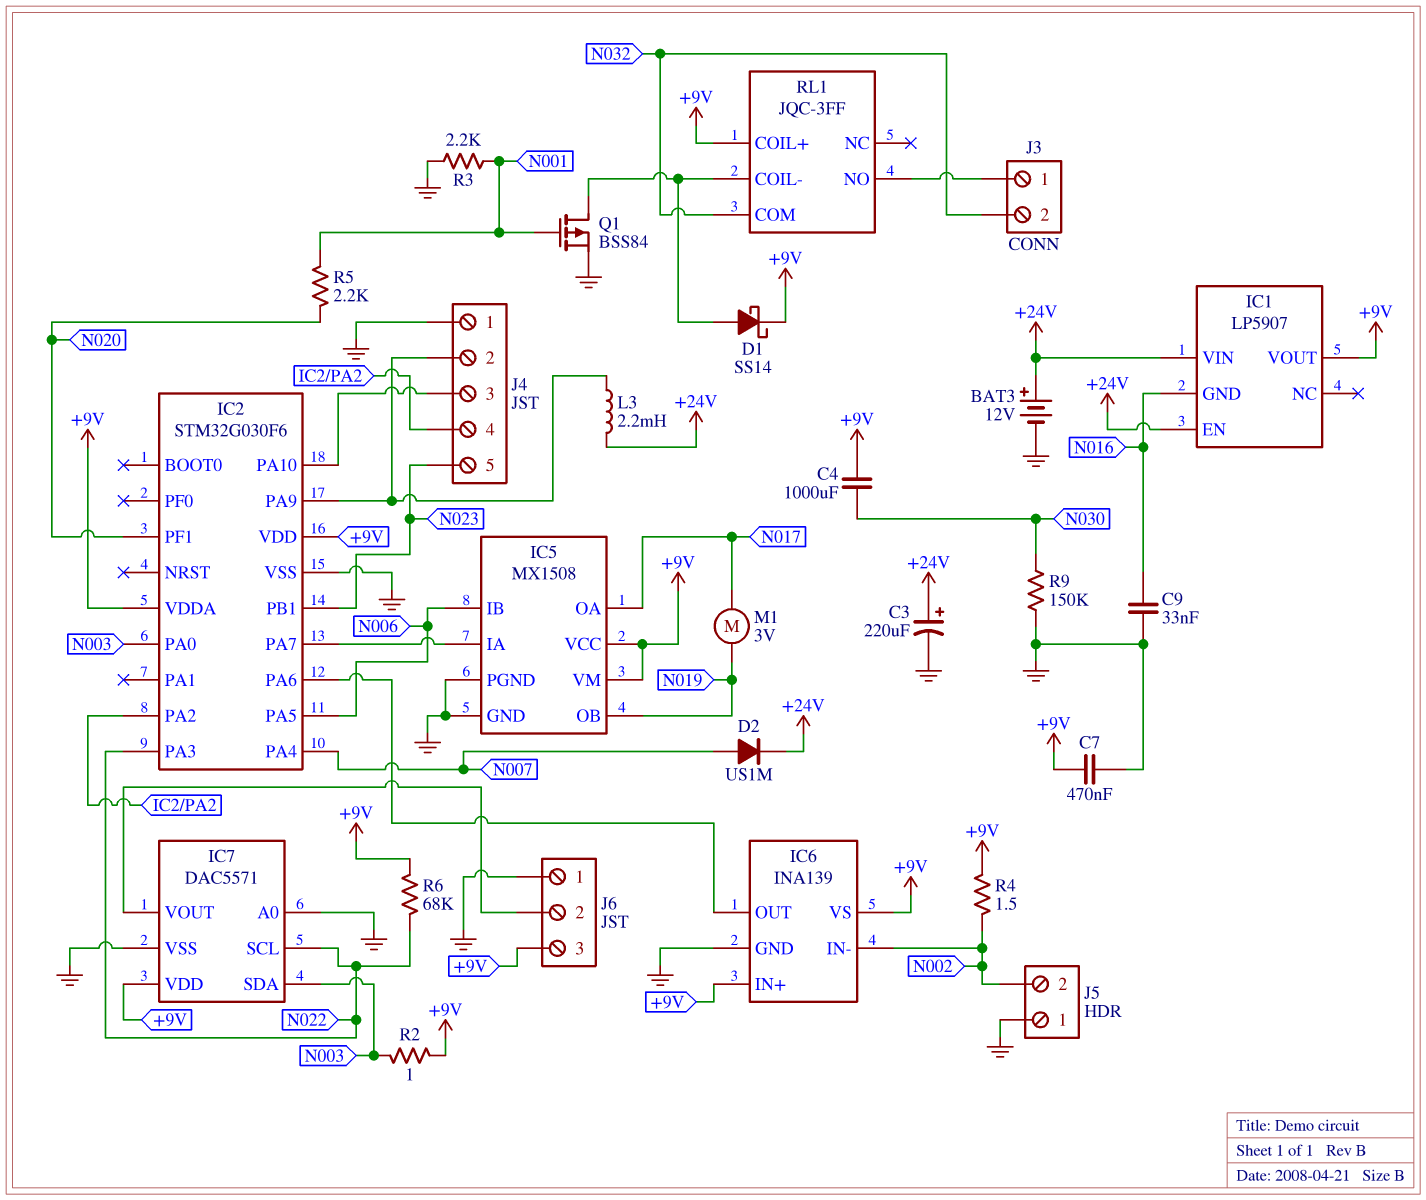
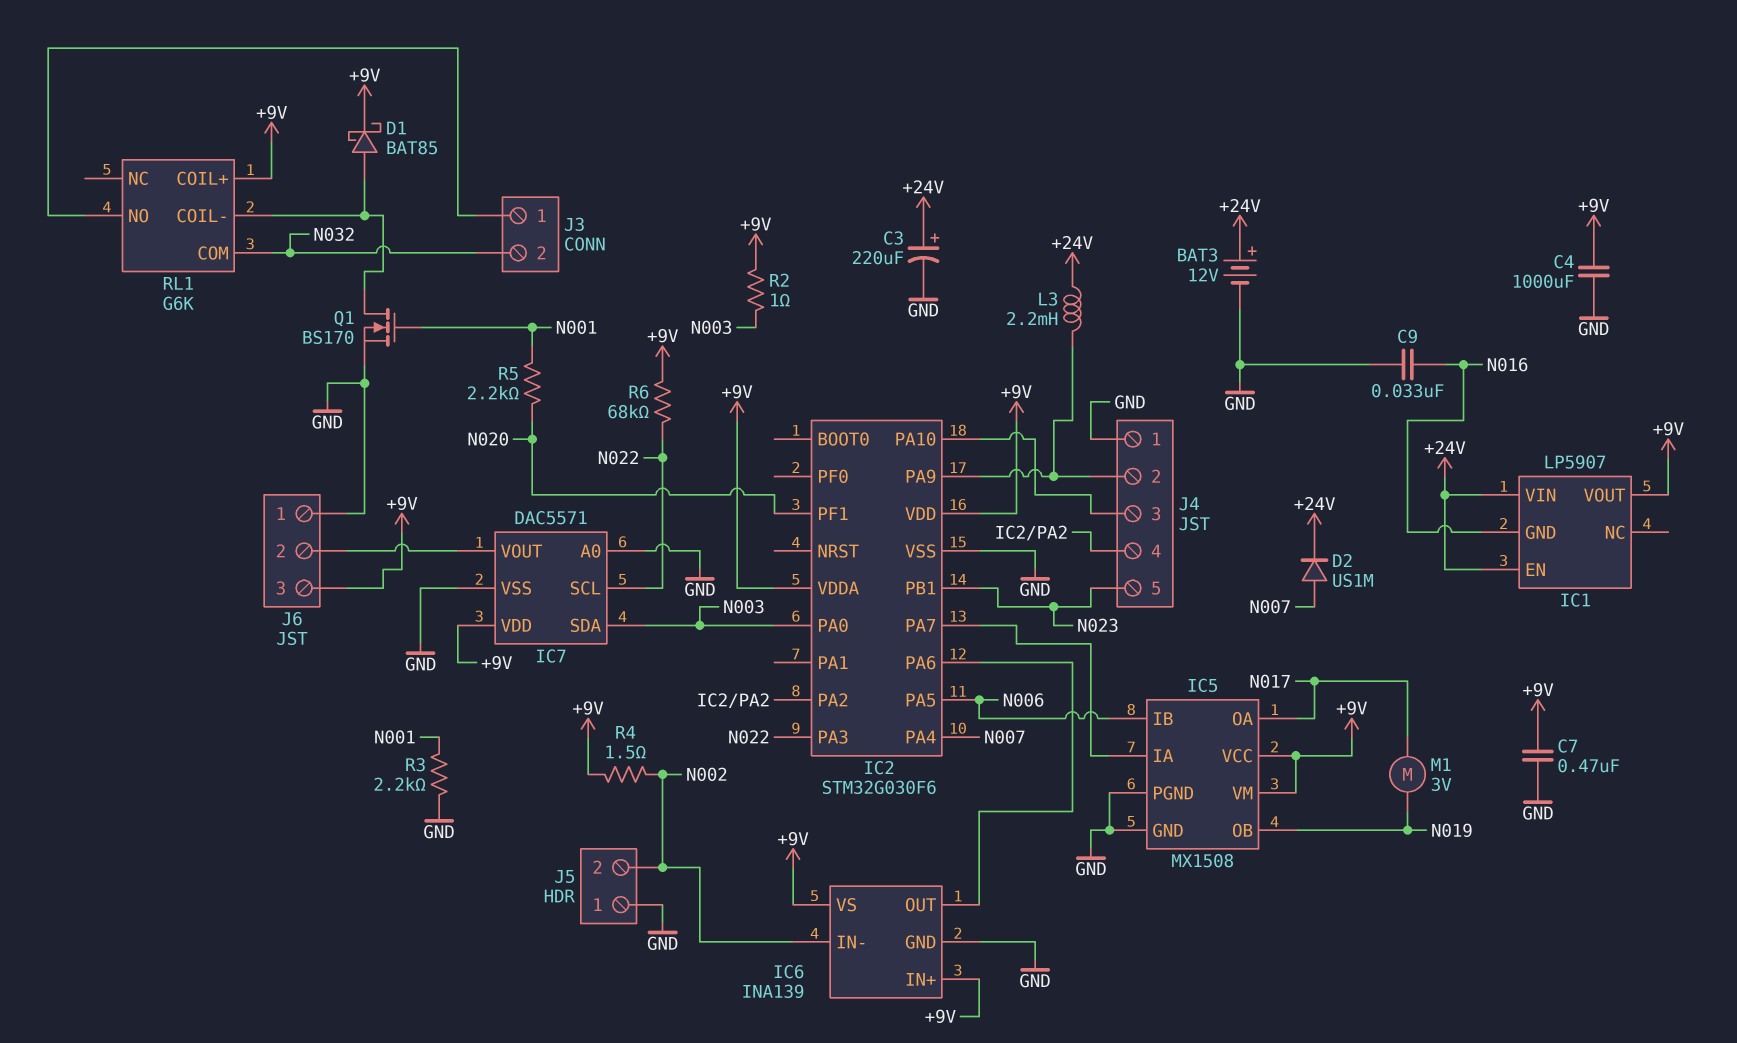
C4: 1000uF (+9V, N030) -> 1000uF (+9V, GND)
D1: schottky SS14 (A RL1/COIL-, K +9V) -> schottky BAT85 (A RL1/COIL-, K +9V)
Q1: PMOS BSS84 (G N001, D RL1/COIL-, S GND) -> NMOS BS170 (G N001, D RL1/COIL-, S GND)
R9: 150k (GND, N030) -> none
RL1: JQC-3FF -> G6K

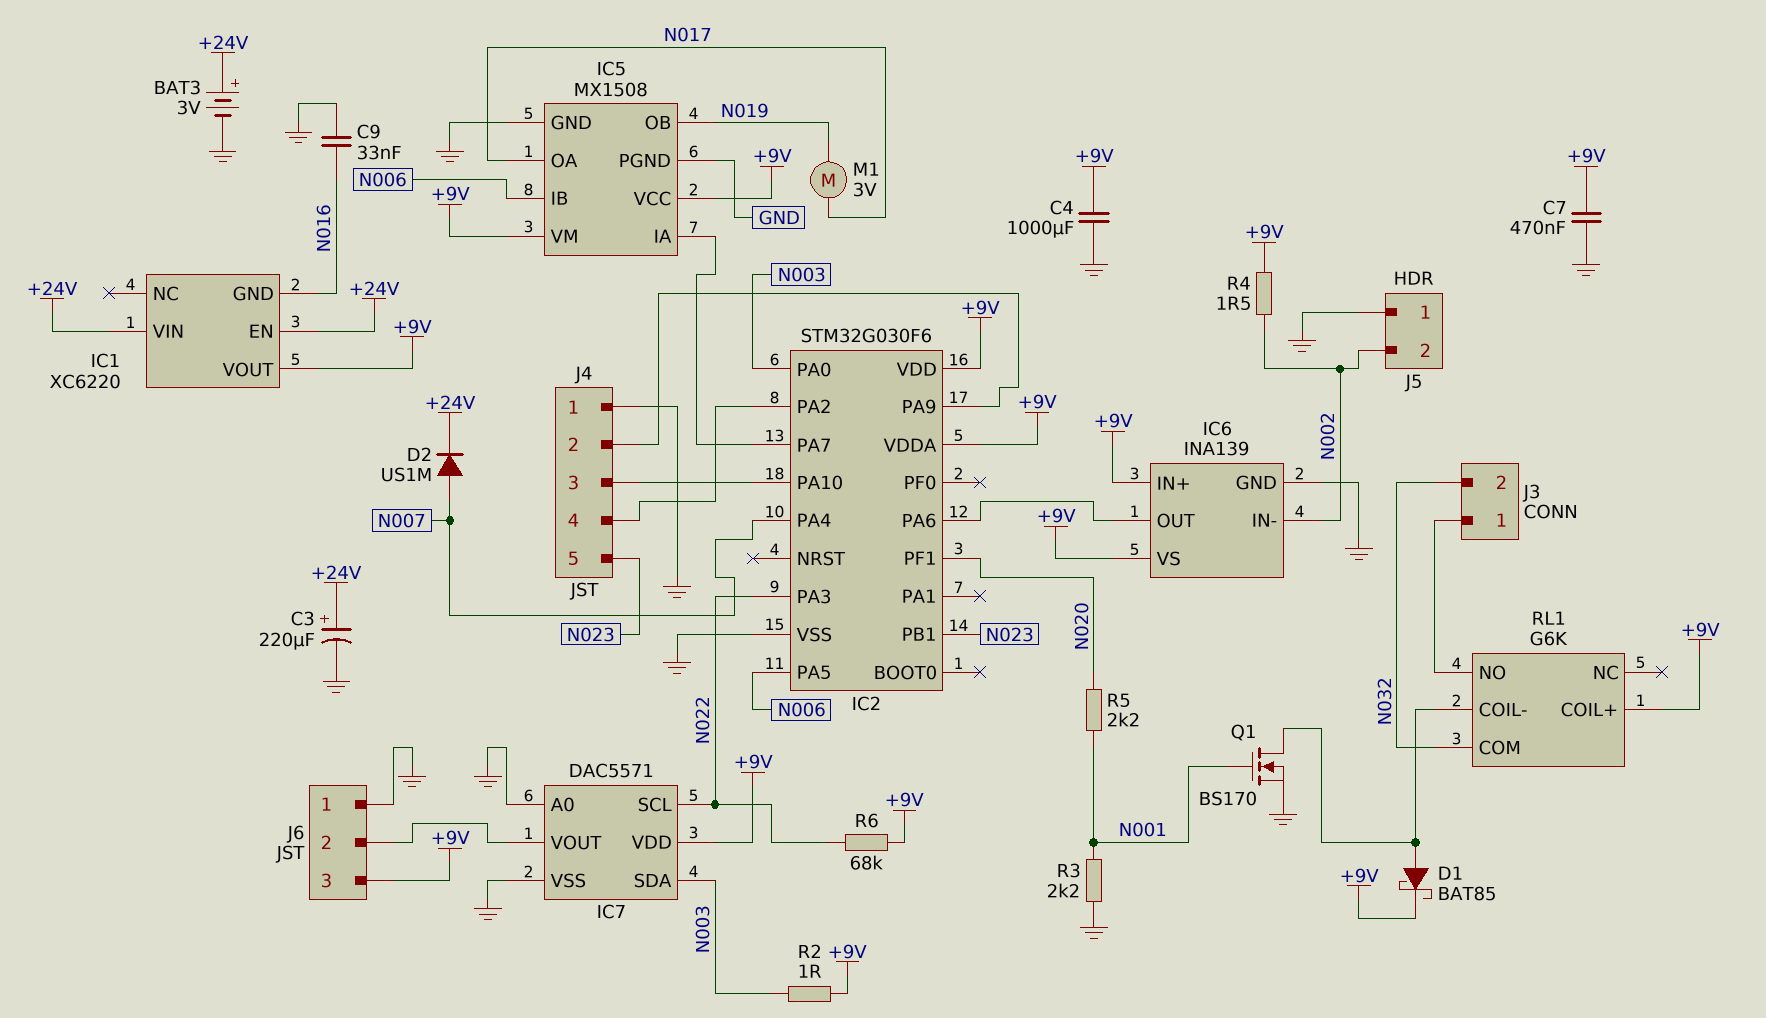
BAT3: 12V (plus +24V, minus GND) -> 3V (plus +24V, minus GND)
IC1: LP5907 -> XC6220
L3: 2.2mH (+24V, IC2/PA9) -> none

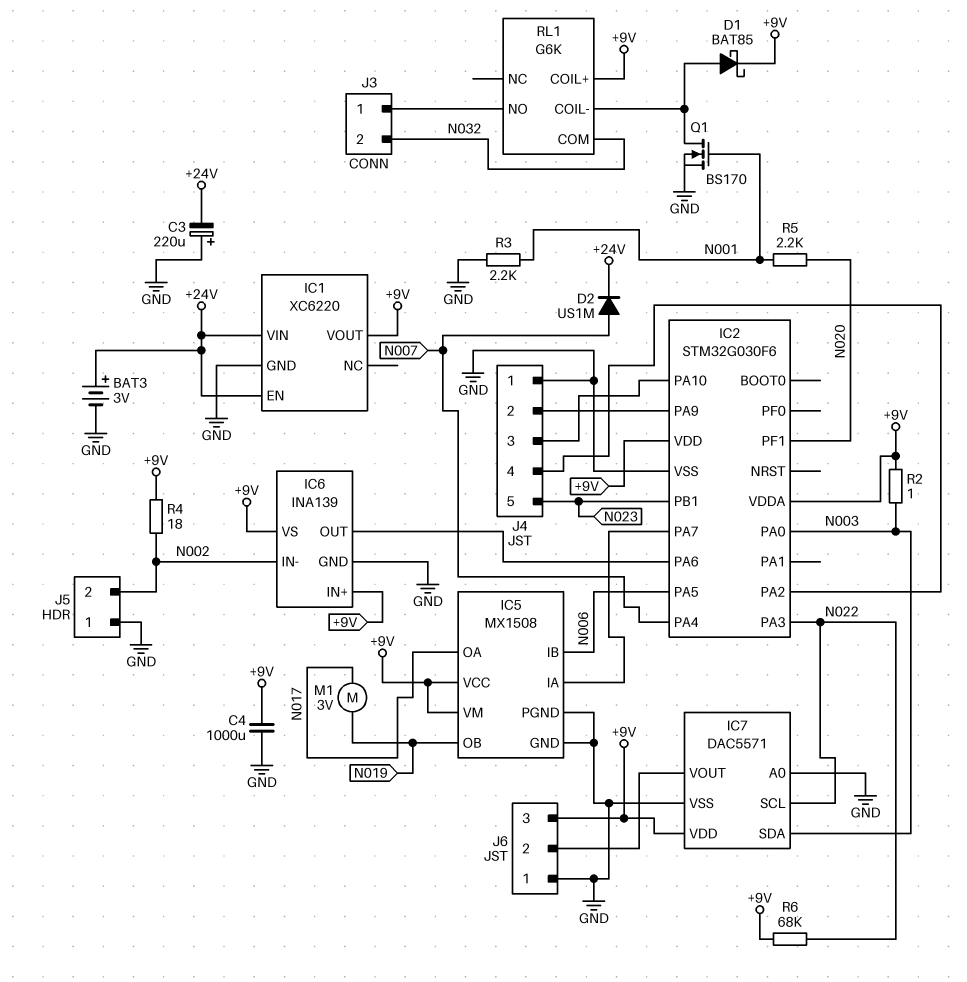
C3: 220uF (plus +24V, minus GND) -> 220uF (plus GND, minus +24V)
C7: 470nF (+9V, GND) -> none
C9: 33nF (GND, N016) -> none
IC1 pin GND: N016 -> GND
R4: 1.5 (+9V, N002) -> 18 (+9V, N002)

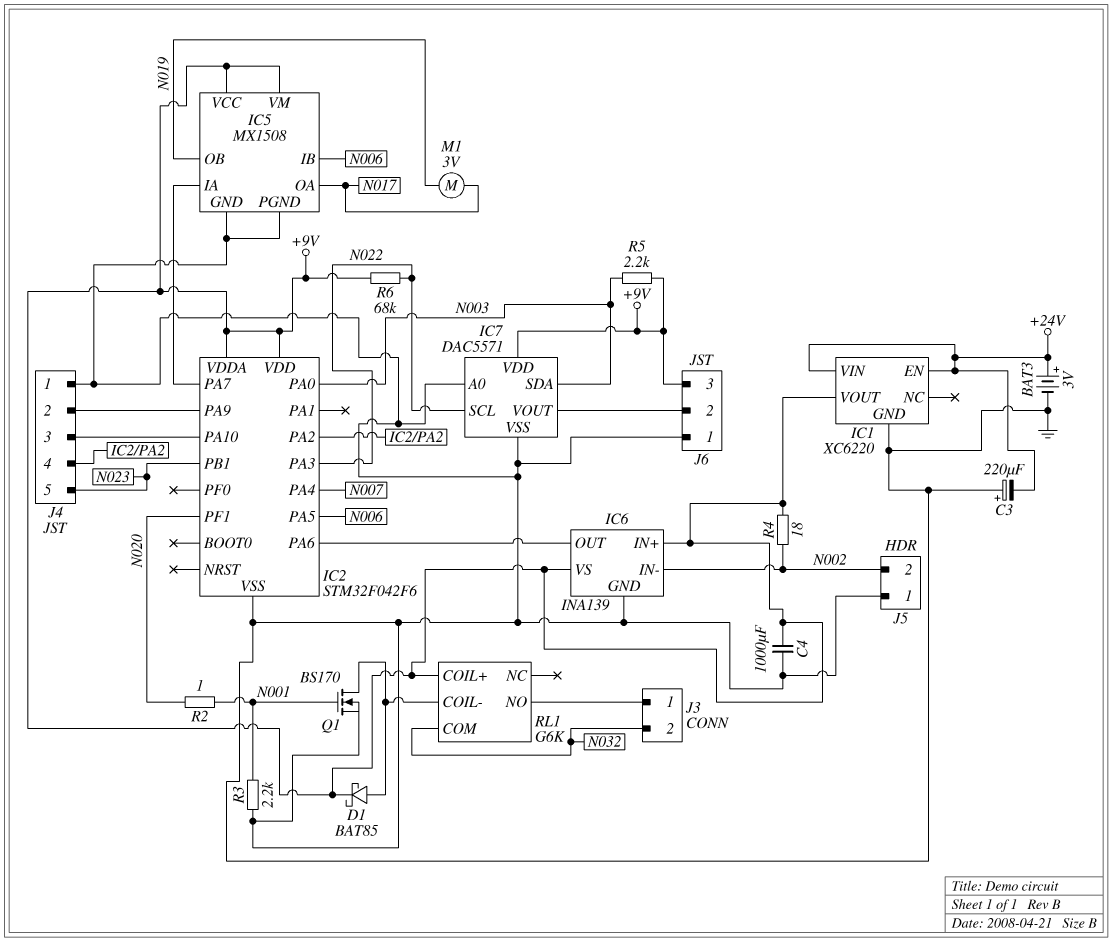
D2: diode US1M (A N007, K +24V) -> none
IC2: STM32G030F6 -> STM32F042F6
R2: 1 (+9V, N003) -> 1 (N001, N020)
R5: 2.2k (N001, N020) -> 2.2k (+9V, N003)

